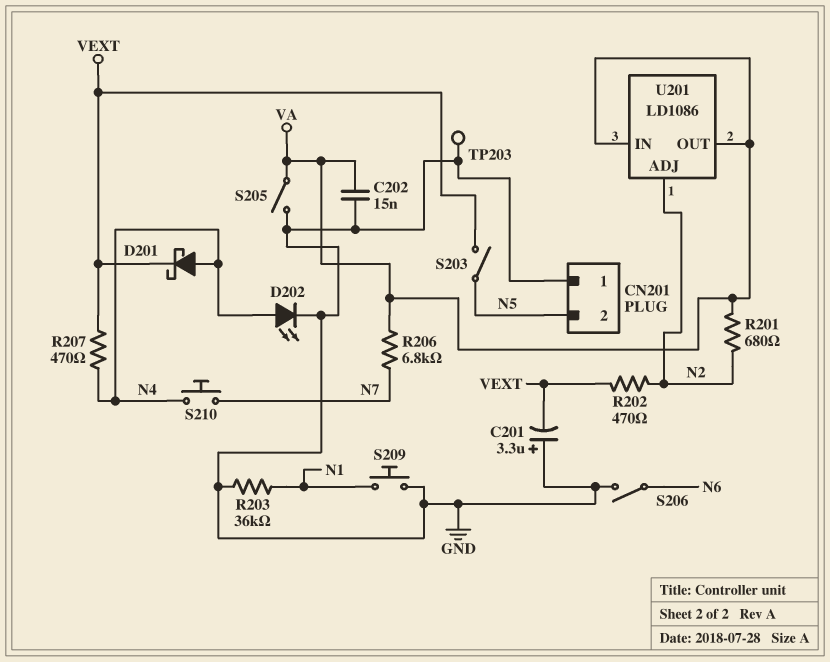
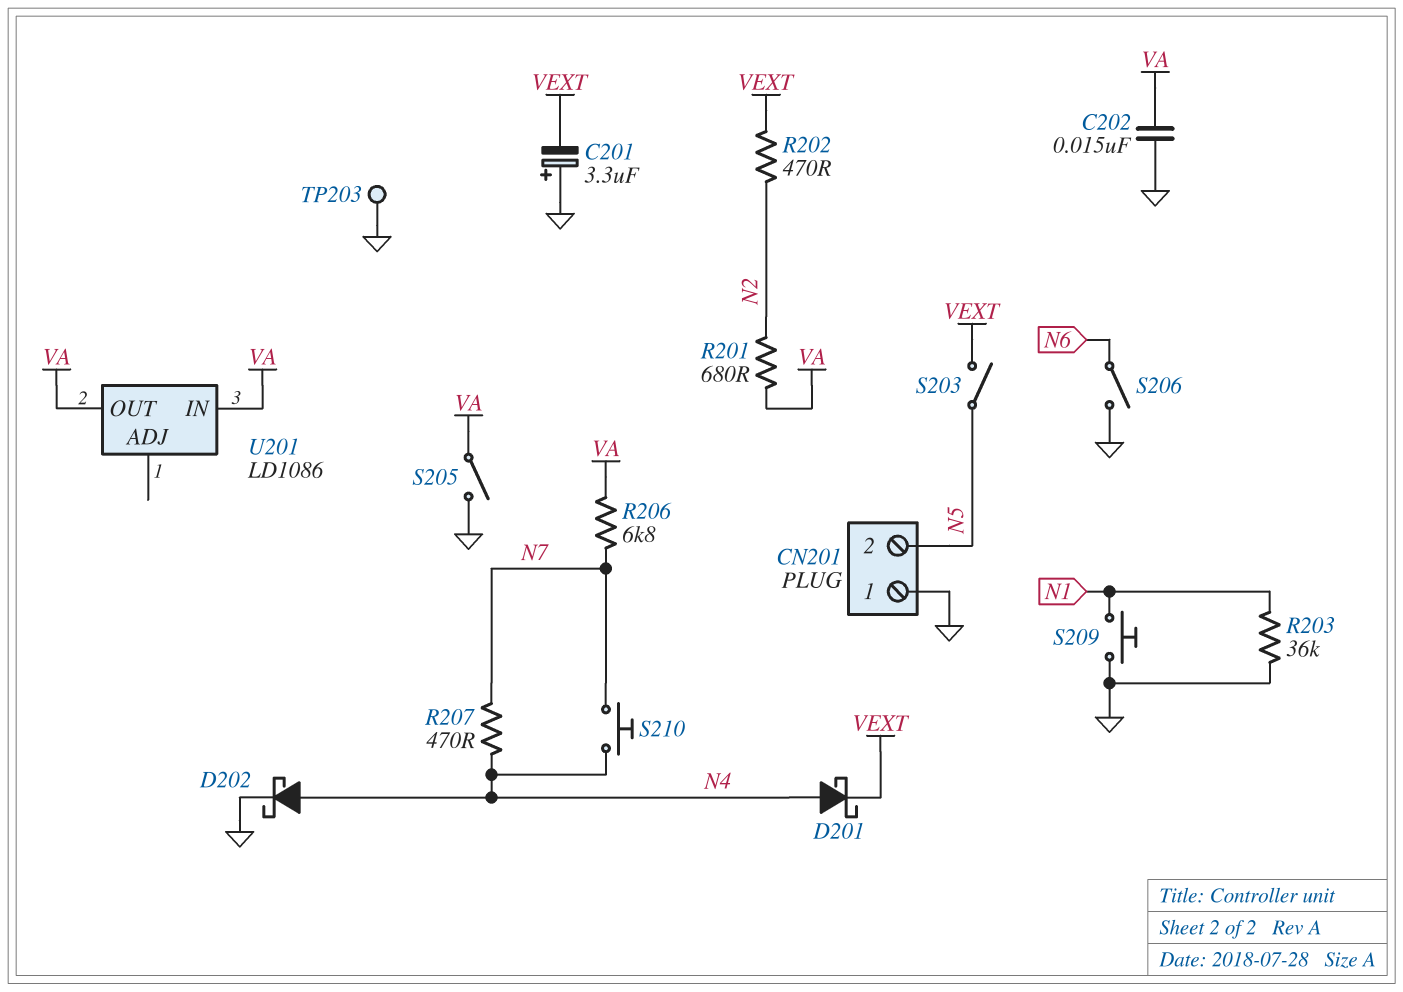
D202: LED (A N4, K GND) -> schottky (A N4, K GND)
R207: 470 (N4, VEXT) -> 470 (N4, N7)
U201 pin ADJ: N2 -> none

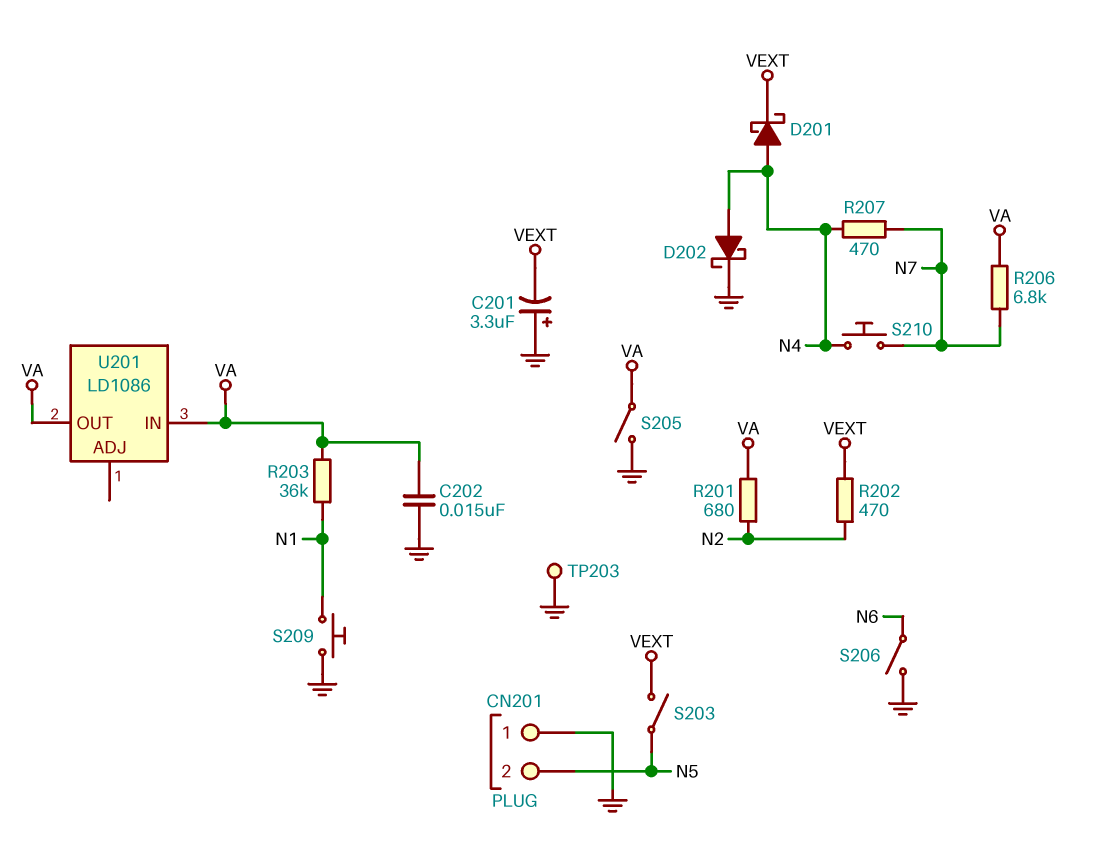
R203: 36k (GND, N1) -> 36k (N1, VA)

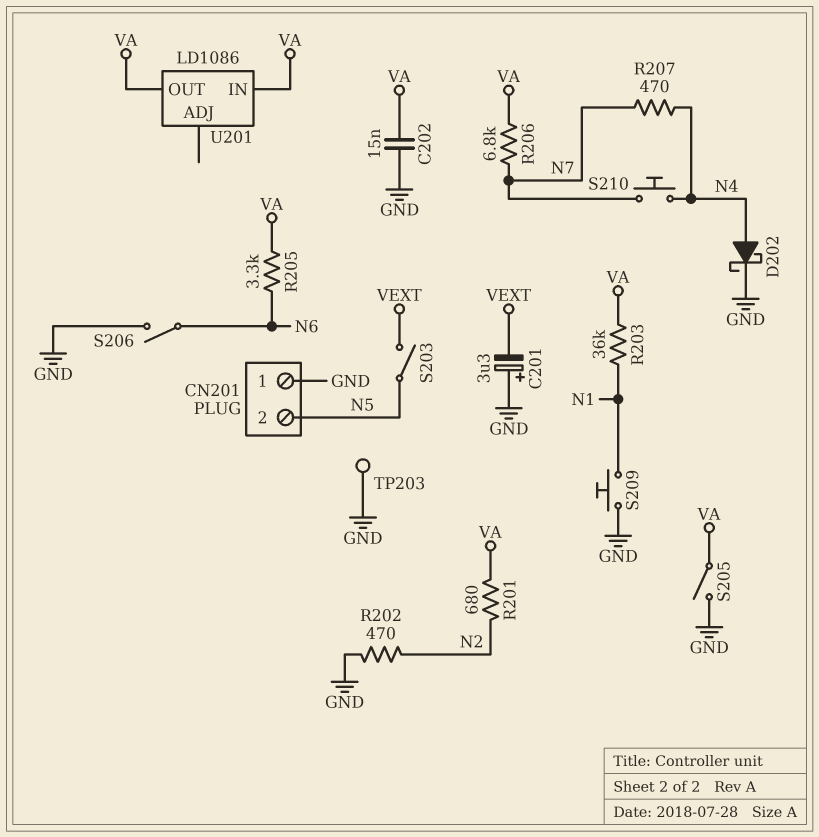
D201: schottky (A N4, K VEXT) -> none
R202: 470 (N2, VEXT) -> 470 (GND, N2)
R205: none -> 3.3k (N6, VA)

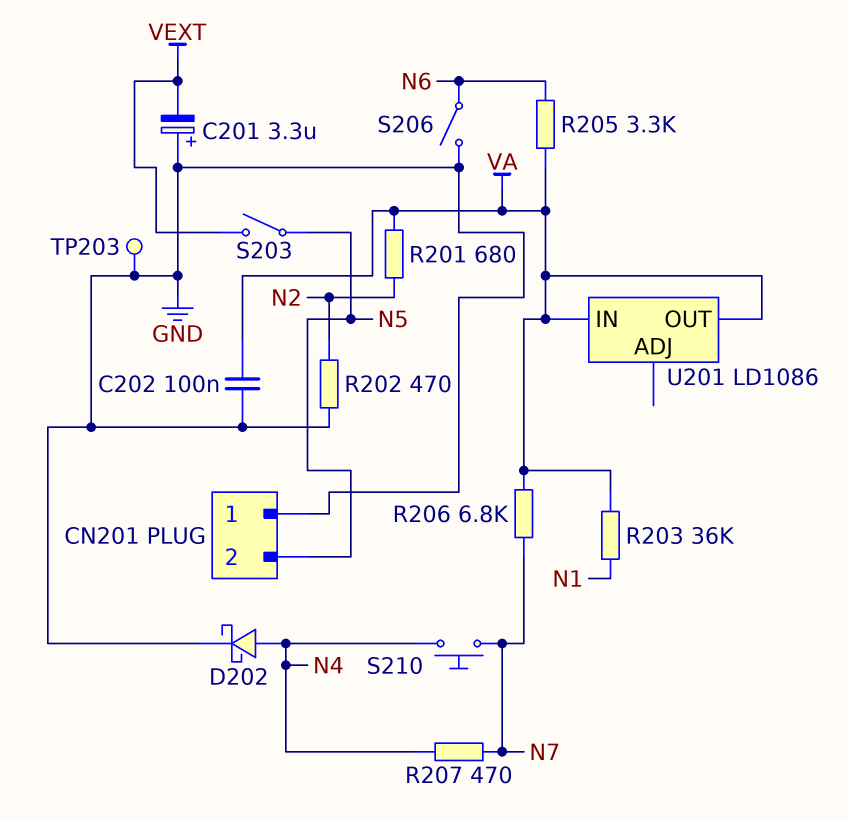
C202: 15nF (GND, VA) -> 100nF (GND, VA)
S205: switch (GND, VA) -> none
S209: button (GND, N1) -> none

